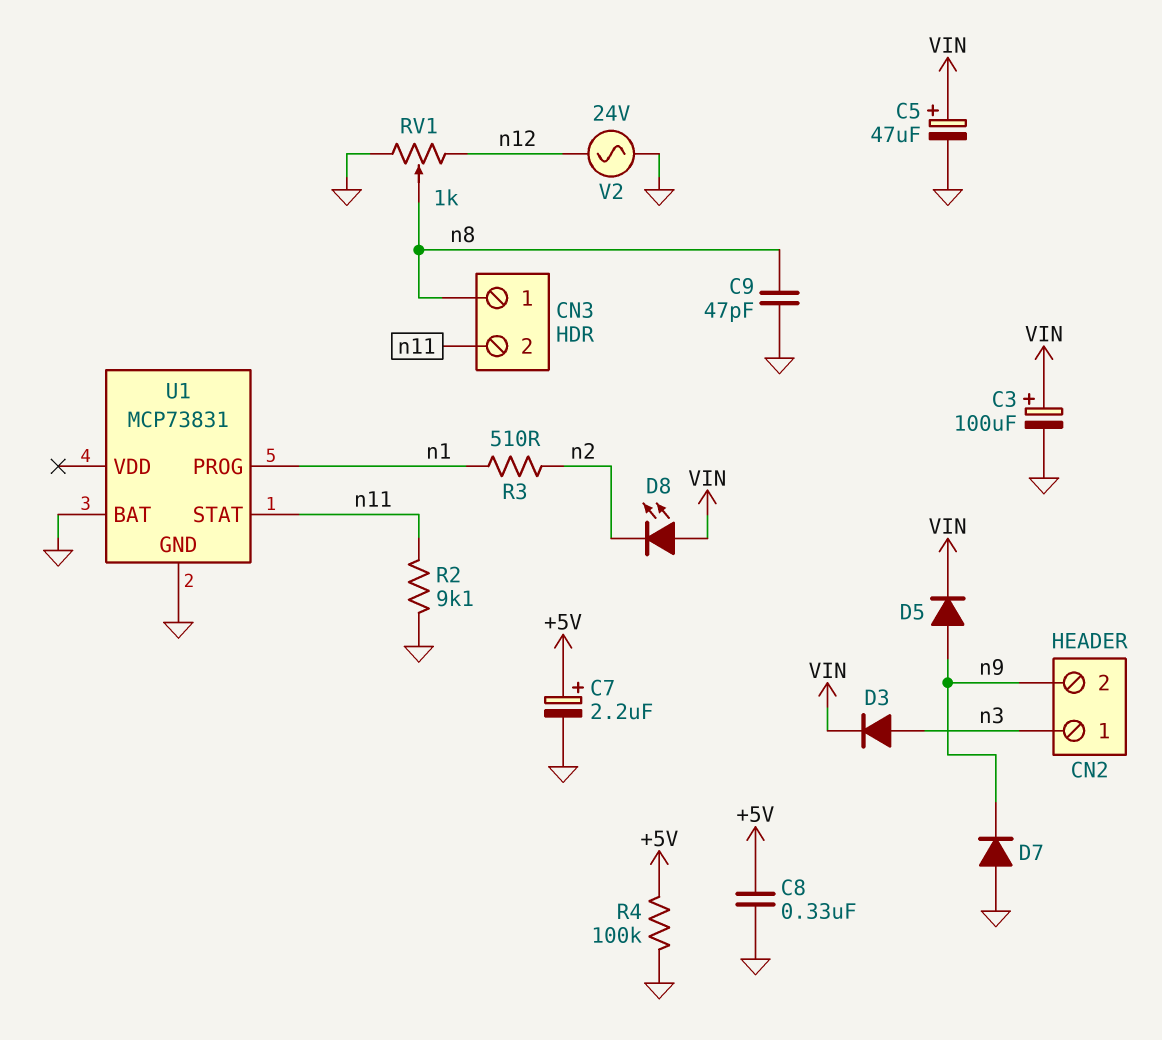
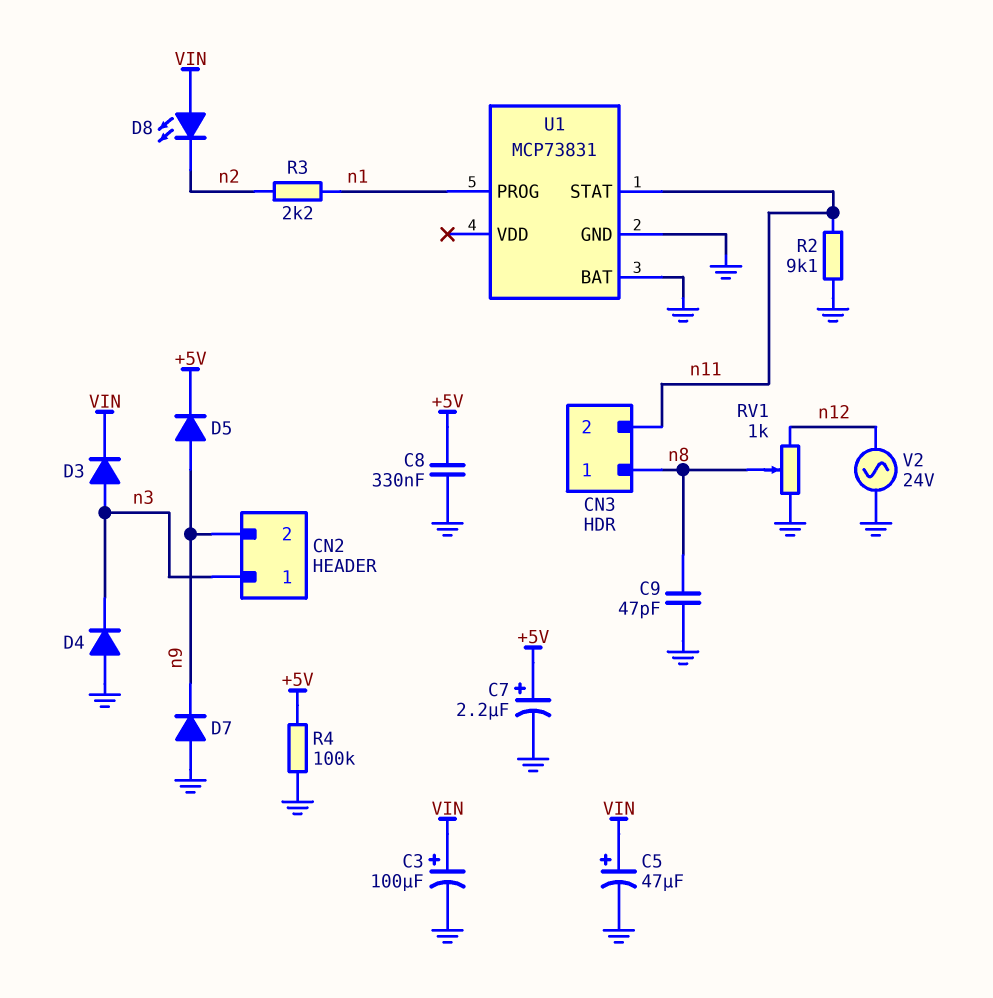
D4: none -> diode (A GND, K n3)
D5: diode (A n9, K VIN) -> diode (A n9, K +5V)
R3: 510 (n1, n2) -> 2.2k (n1, n2)

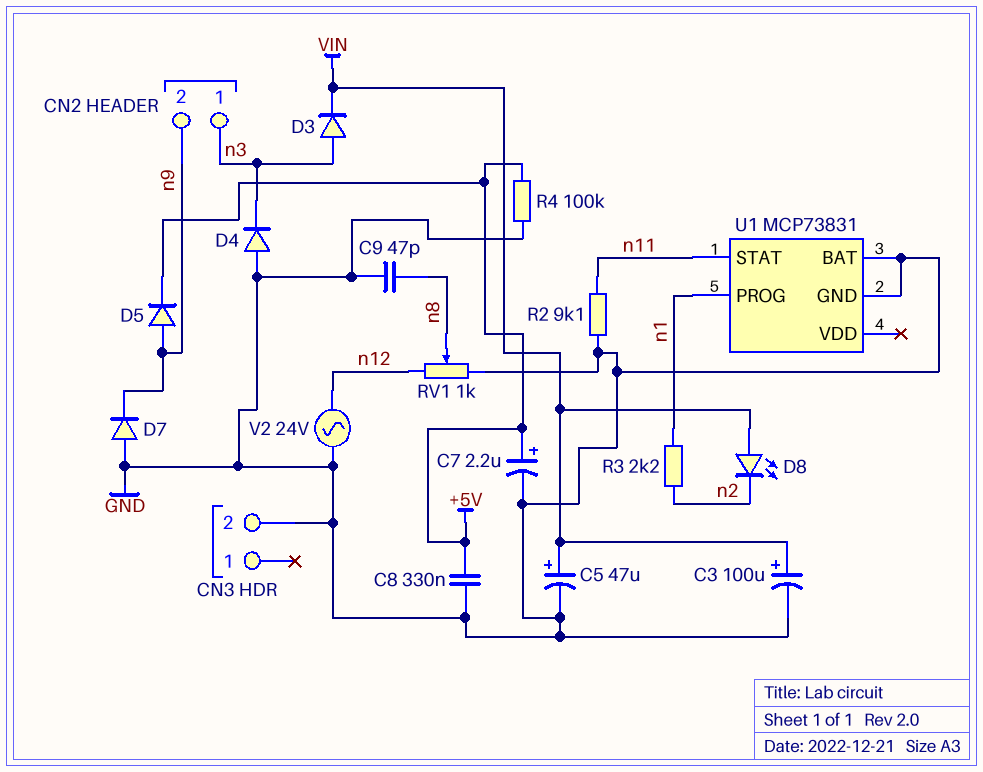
CN3 pin 1: n8 -> none
CN3 pin 2: n11 -> GND

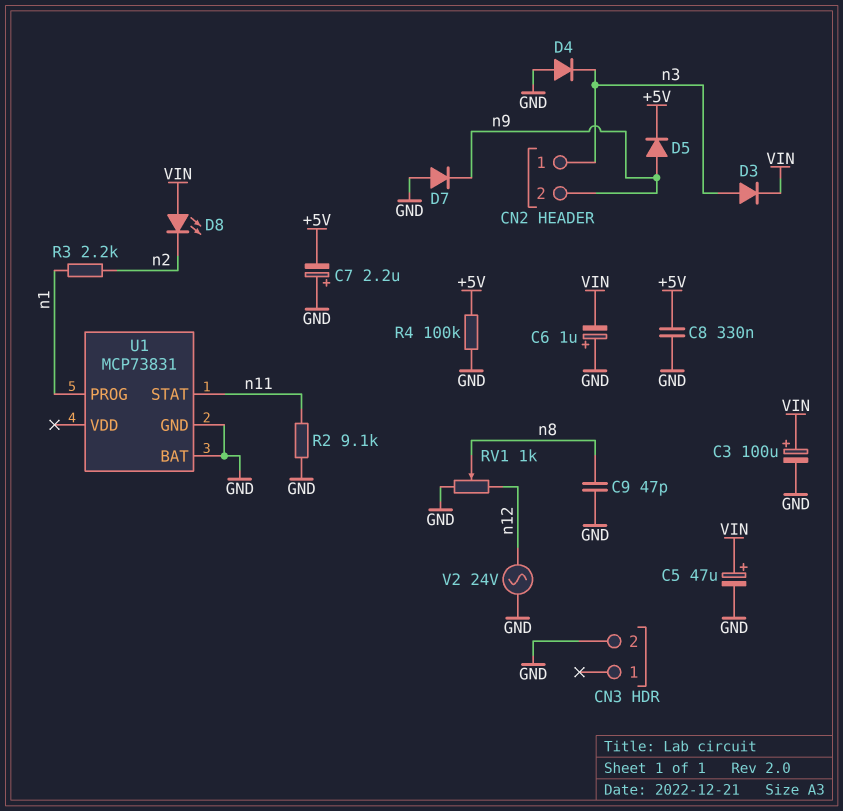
C6: none -> 1uF (plus GND, minus VIN)
C7: 2.2uF (plus +5V, minus GND) -> 2.2uF (plus GND, minus +5V)

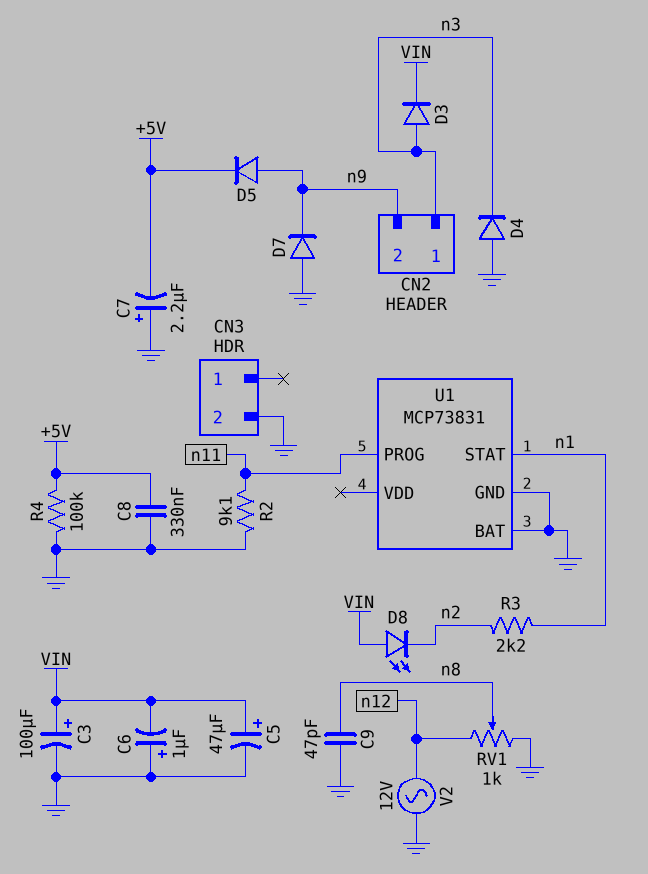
U1 pin PROG: n1 -> n11
U1 pin STAT: n11 -> n1
V2: AC 24V (GND, n12) -> AC 12V (GND, n12)

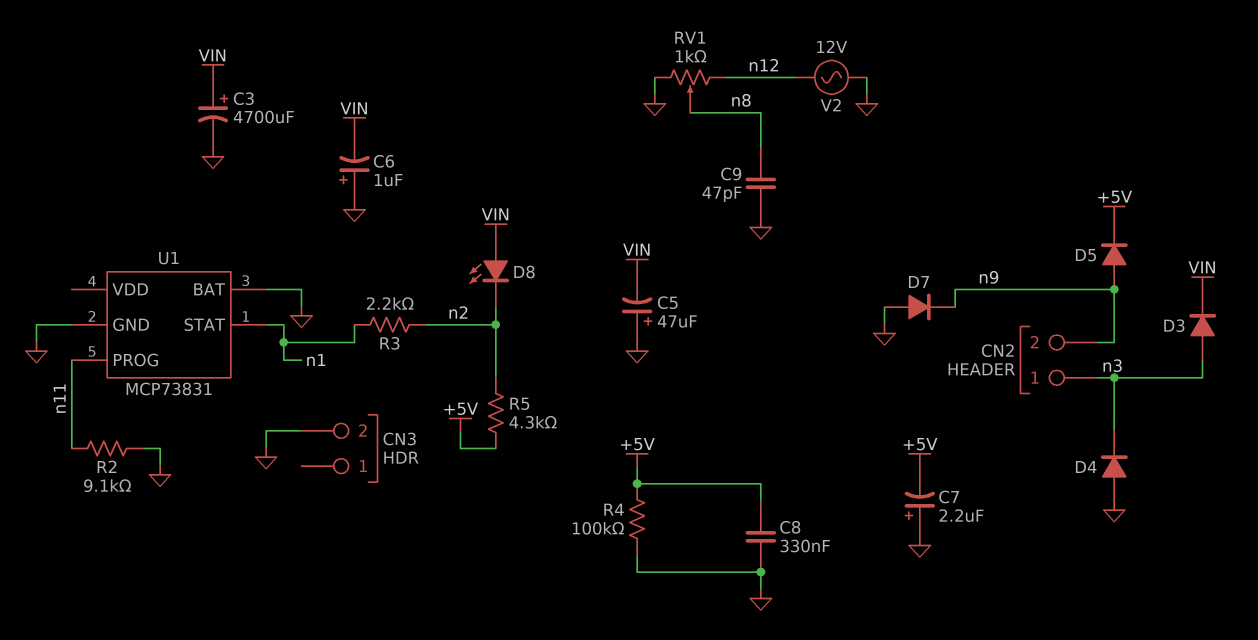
C3: 100uF (plus VIN, minus GND) -> 4700uF (plus VIN, minus GND)
C5: 47uF (plus VIN, minus GND) -> 47uF (plus GND, minus VIN)
R5: none -> 4.3k (+5V, n2)

